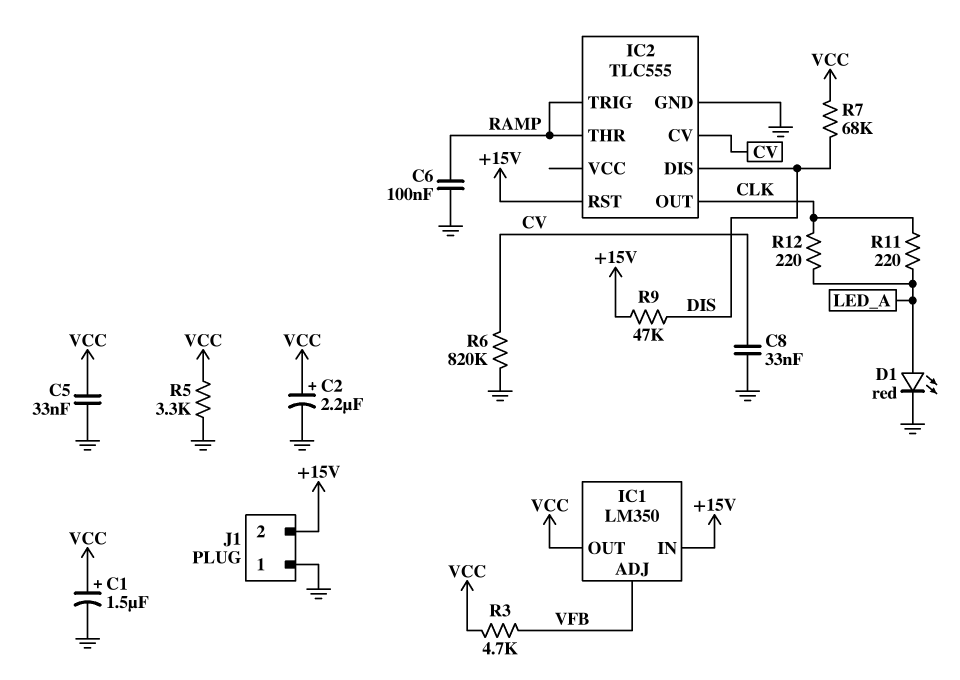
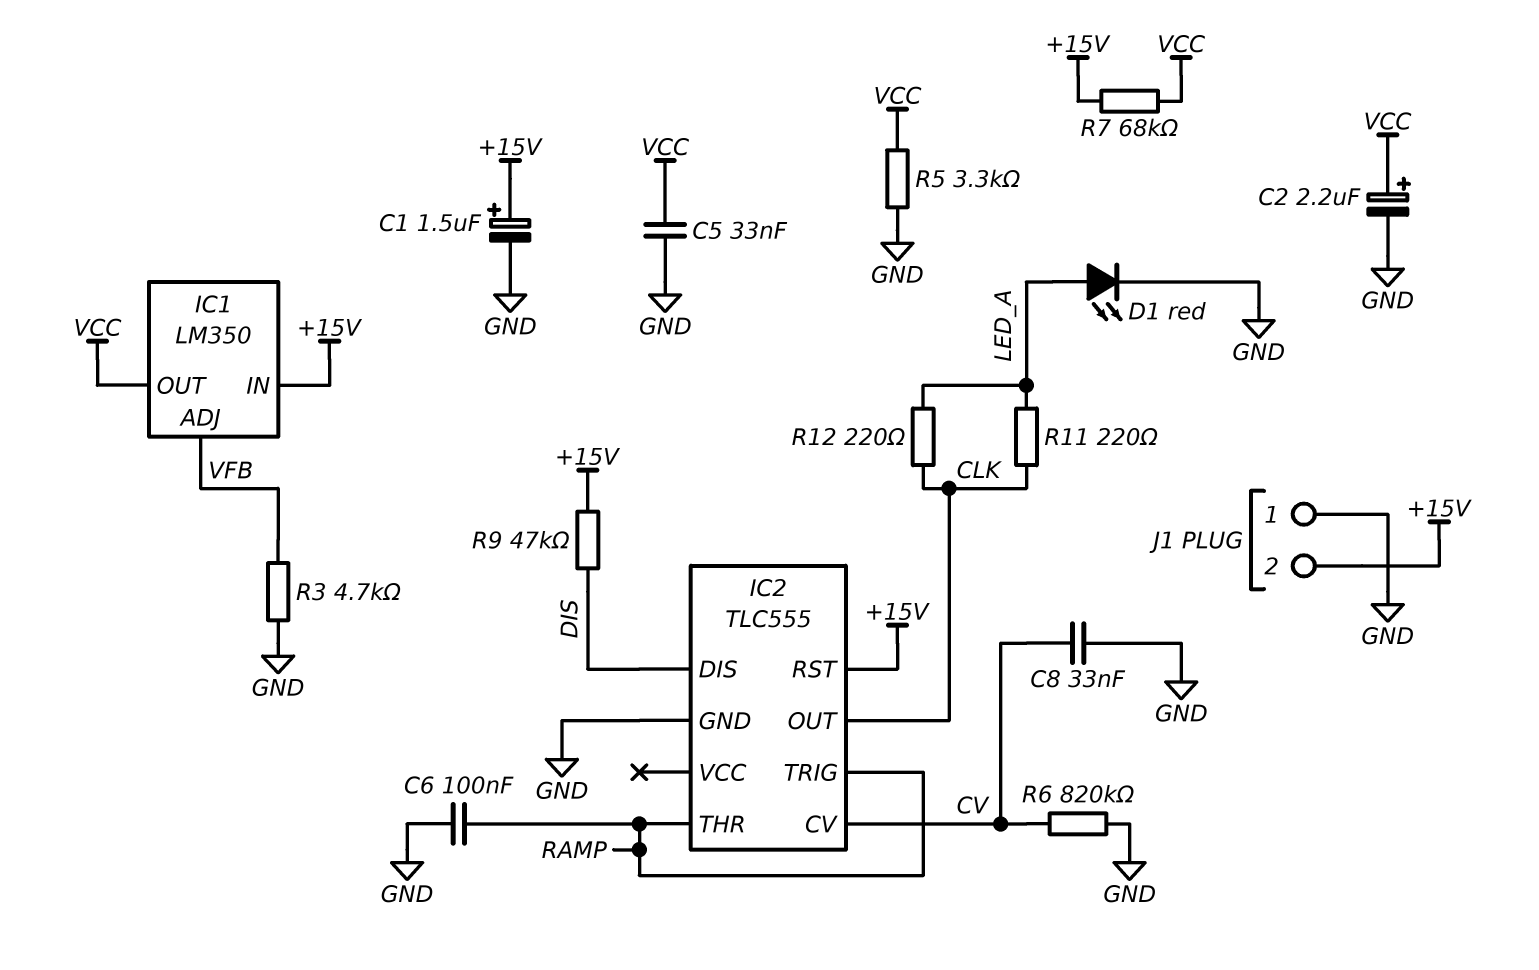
C1: 1.5uF (plus VCC, minus GND) -> 1.5uF (plus +15V, minus GND)
R3: 4.7k (VCC, VFB) -> 4.7k (GND, VFB)
R7: 68k (DIS, VCC) -> 68k (+15V, VCC)

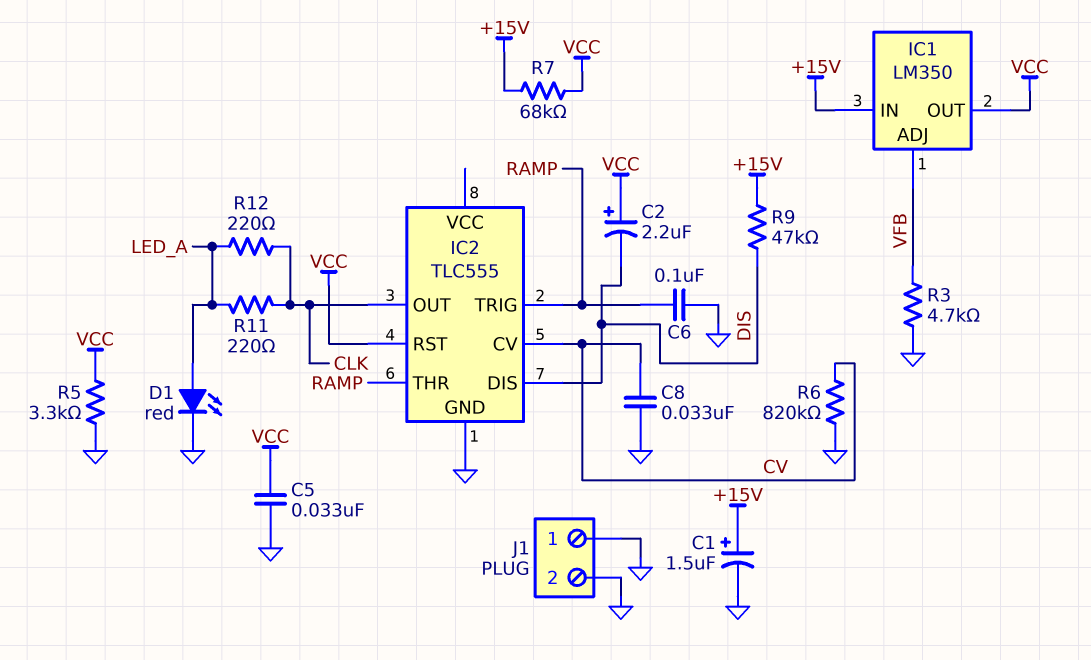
C2: 2.2uF (plus VCC, minus GND) -> 2.2uF (plus VCC, minus DIS)
IC2 pin RST: +15V -> VCC
J1 pin 2: +15V -> GND

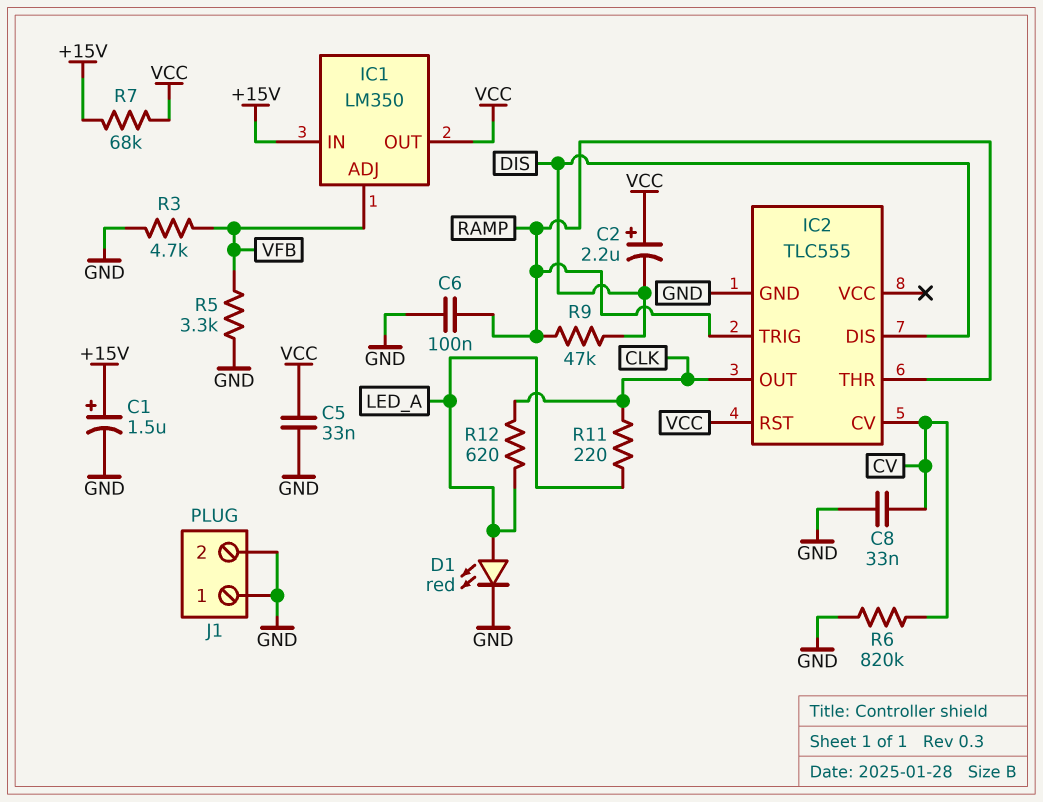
R5: 3.3k (GND, VCC) -> 3.3k (GND, VFB)
R9: 47k (+15V, DIS) -> 47k (DIS, RAMP)
R12: 220 (CLK, LED_A) -> 620 (CLK, LED_A)

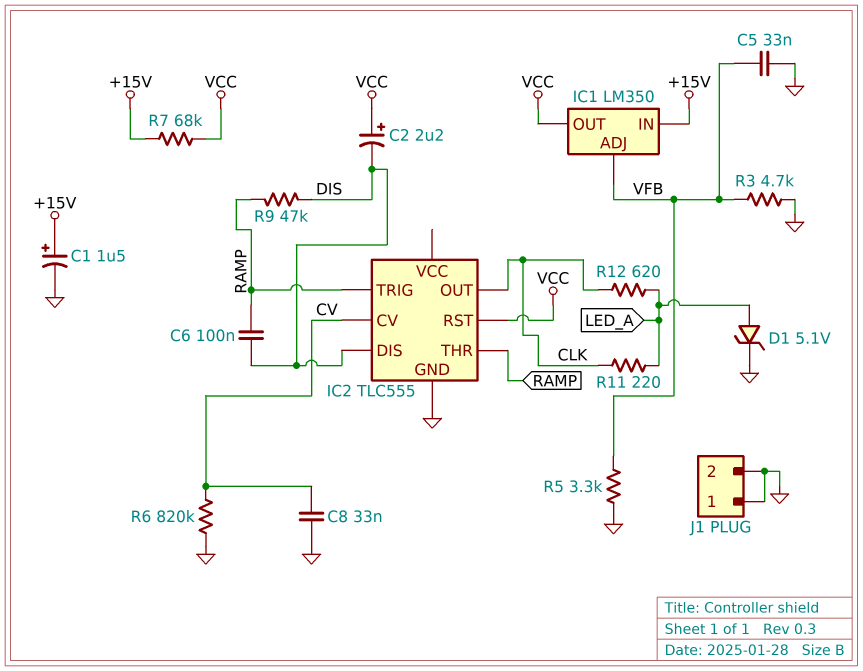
C5: 33nF (GND, VCC) -> 33nF (GND, VFB)
C6: 100nF (GND, RAMP) -> 100nF (DIS, RAMP)
D1: LED red (A LED_A, K GND) -> zener 5.1V (A LED_A, K GND)

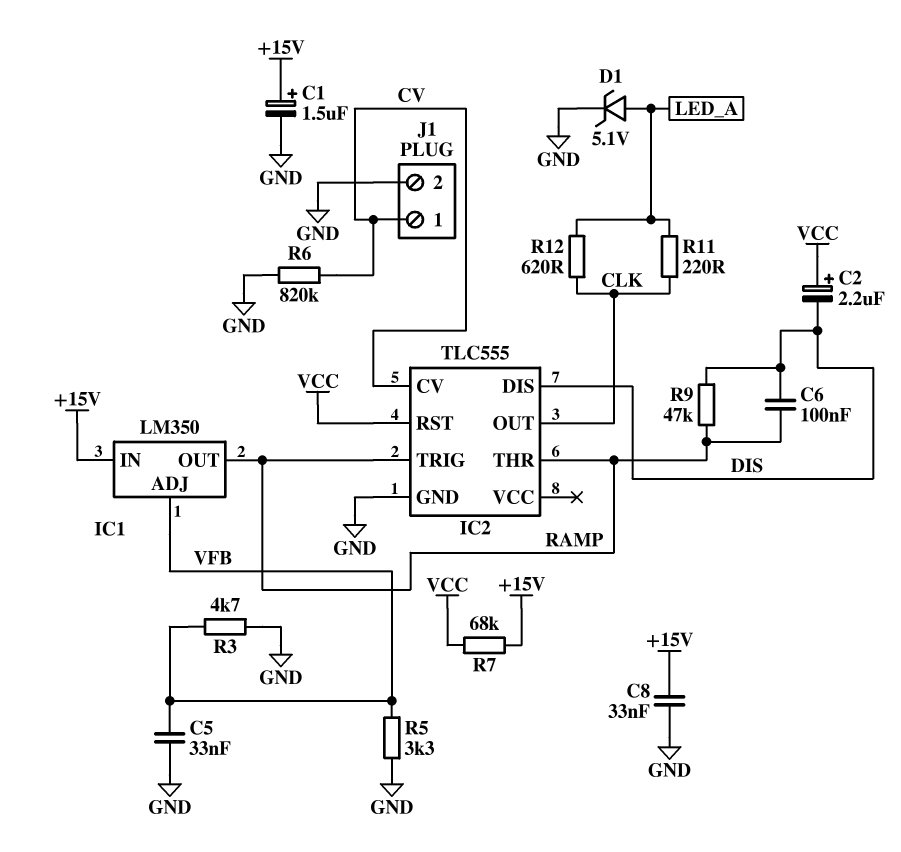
C8: 33nF (CV, GND) -> 33nF (+15V, GND)
IC1 pin OUT: VCC -> RAMP
J1 pin 1: GND -> CV

